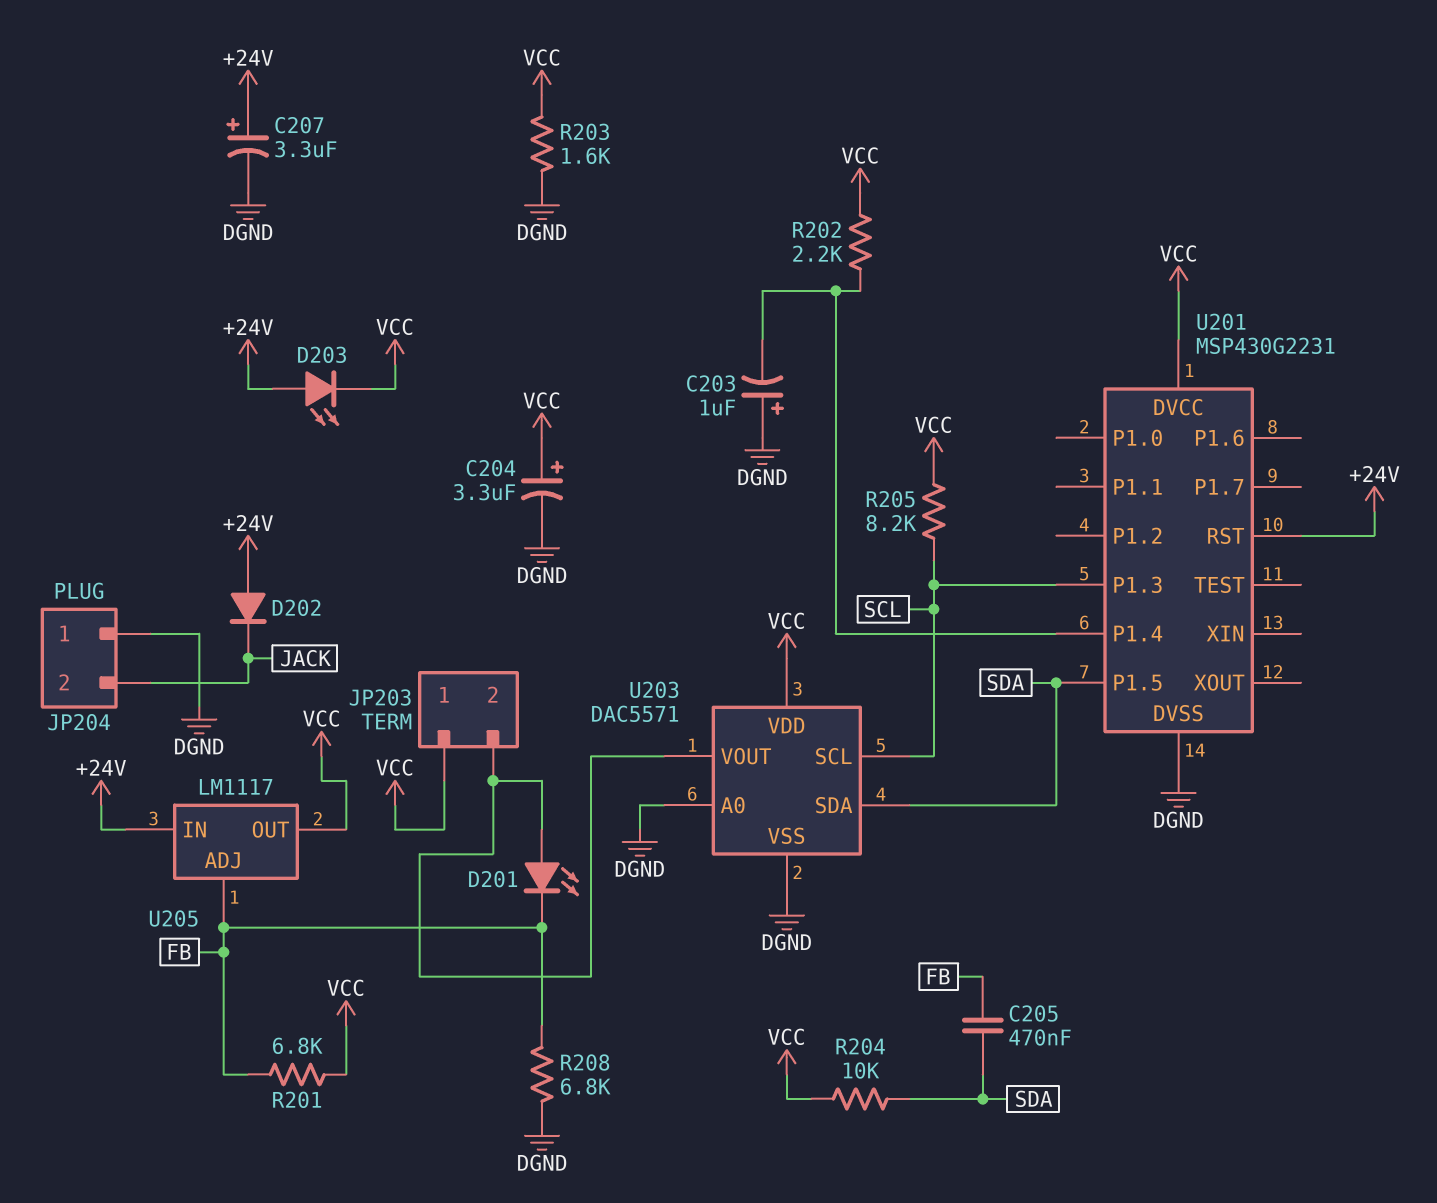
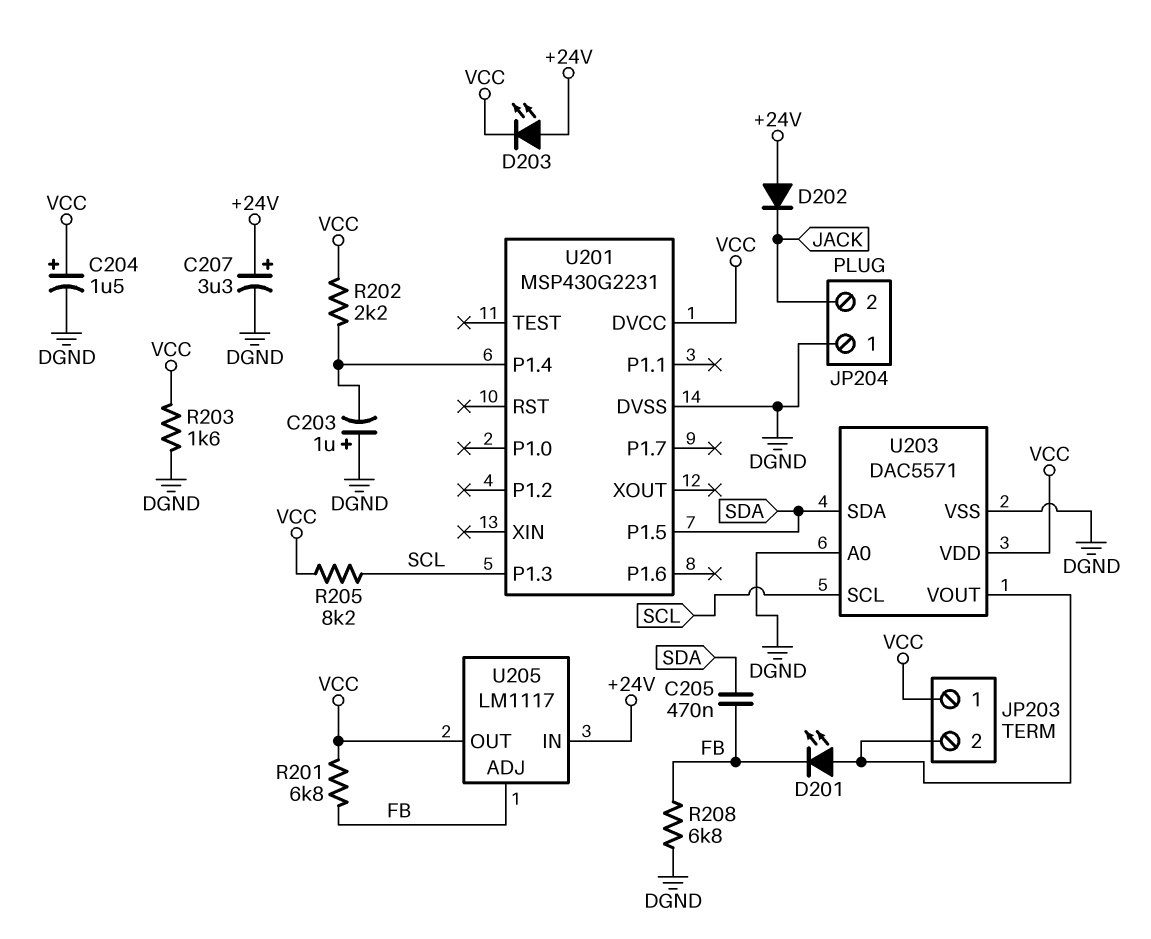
C204: 3.3uF (plus VCC, minus DGND) -> 1.5uF (plus VCC, minus DGND)
R204: 10k (SDA, VCC) -> none
U201 pin RST: +24V -> none

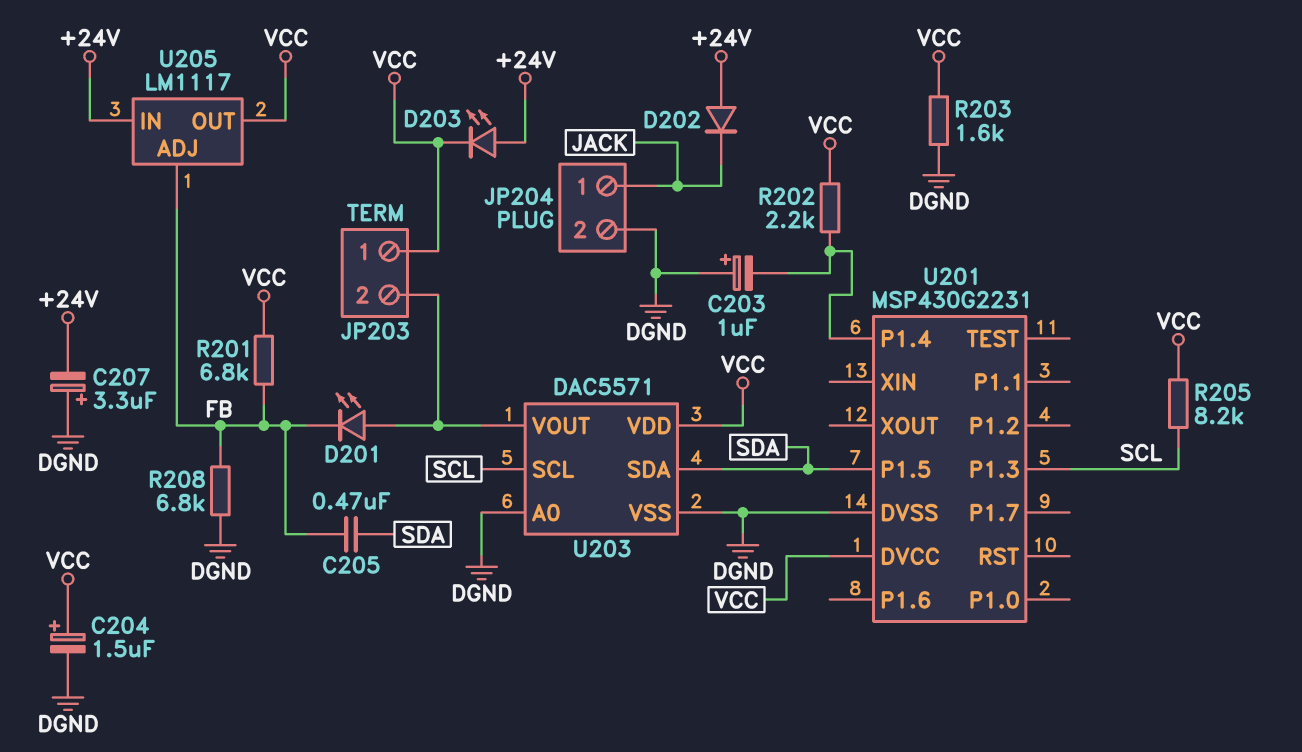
C207: 3.3uF (plus +24V, minus DGND) -> 3.3uF (plus DGND, minus +24V)
JP204 pin 1: DGND -> JACK
JP204 pin 2: JACK -> DGND

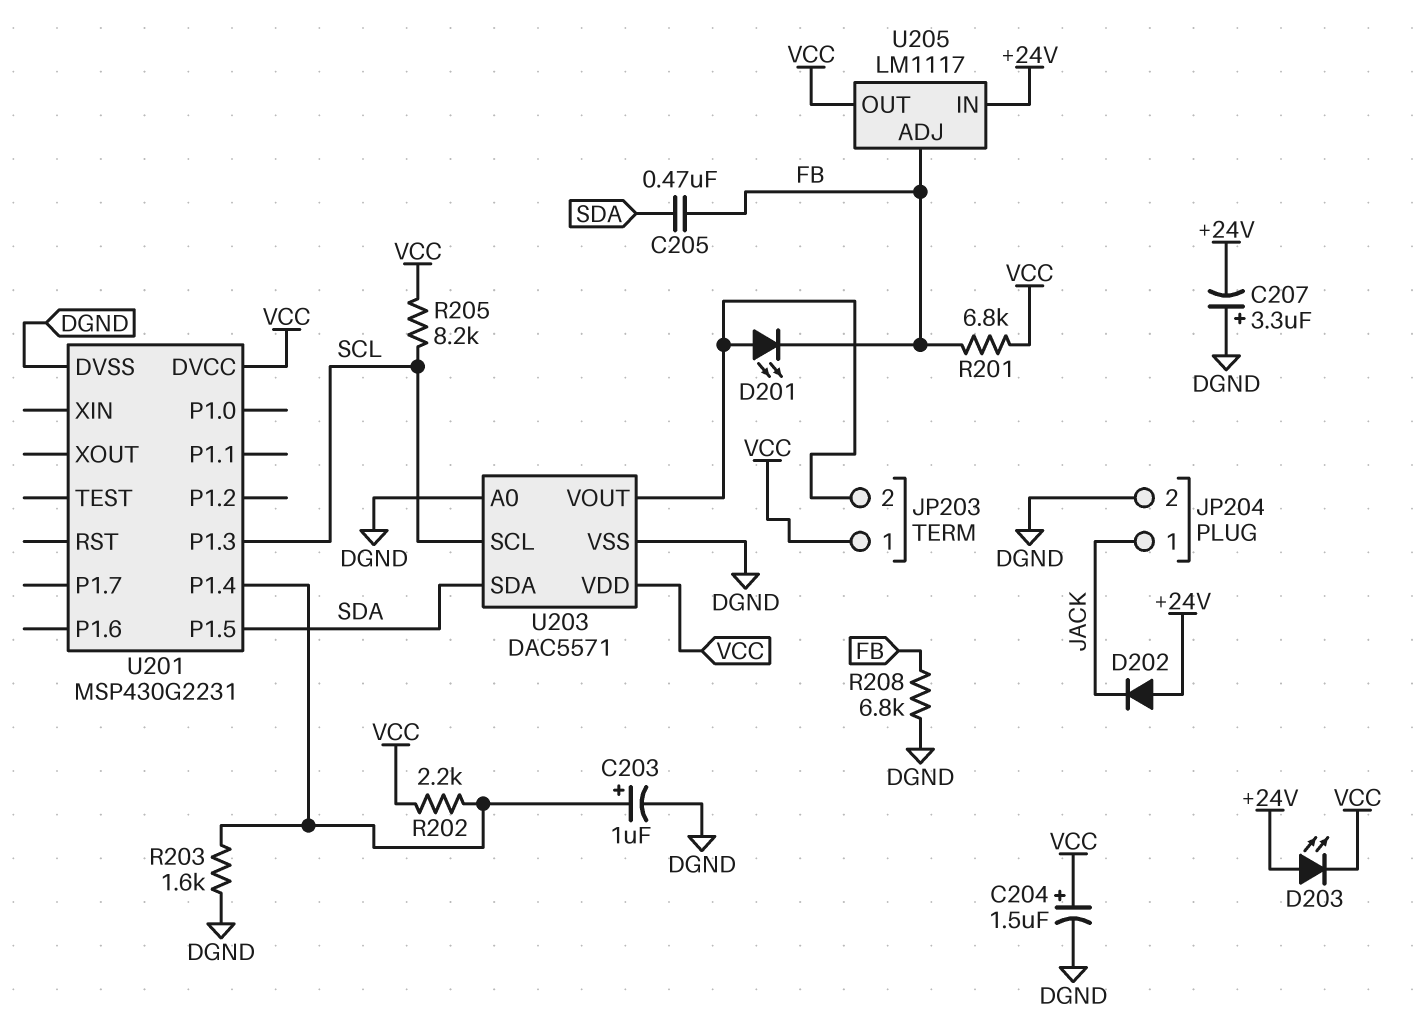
C203: 1uF (plus DGND, minus U201/P1.4) -> 1uF (plus U201/P1.4, minus DGND)
R203: 1.6k (DGND, VCC) -> 1.6k (DGND, U201/P1.4)

